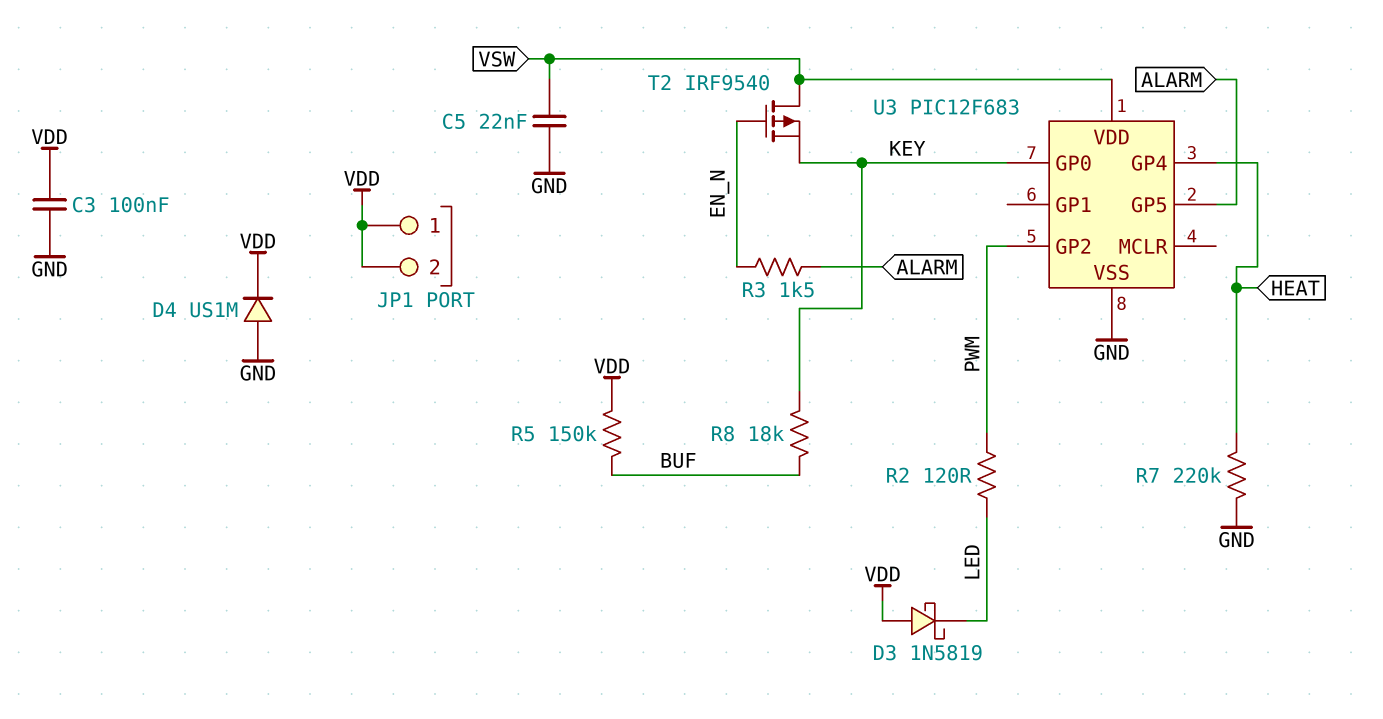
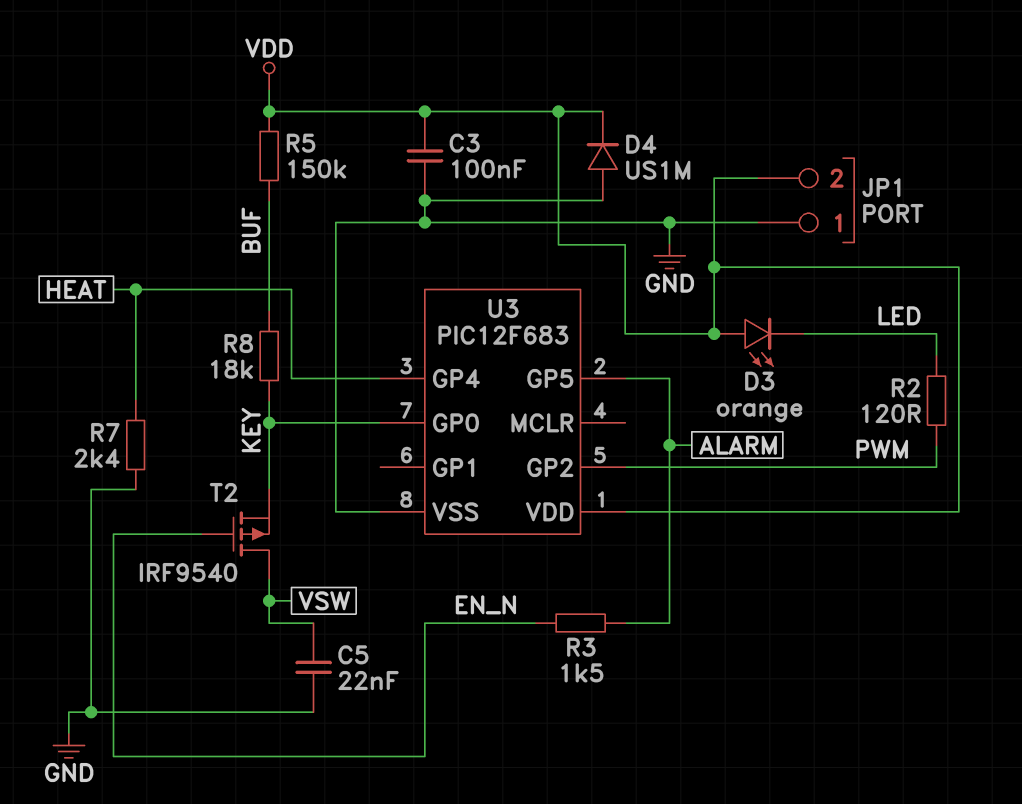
D3: schottky 1N5819 (A VDD, K LED) -> LED orange (A VDD, K LED)
JP1 pin 1: VDD -> GND
R7: 220k (GND, HEAT) -> 2.4k (GND, HEAT)
U3 pin VDD: VSW -> VDD

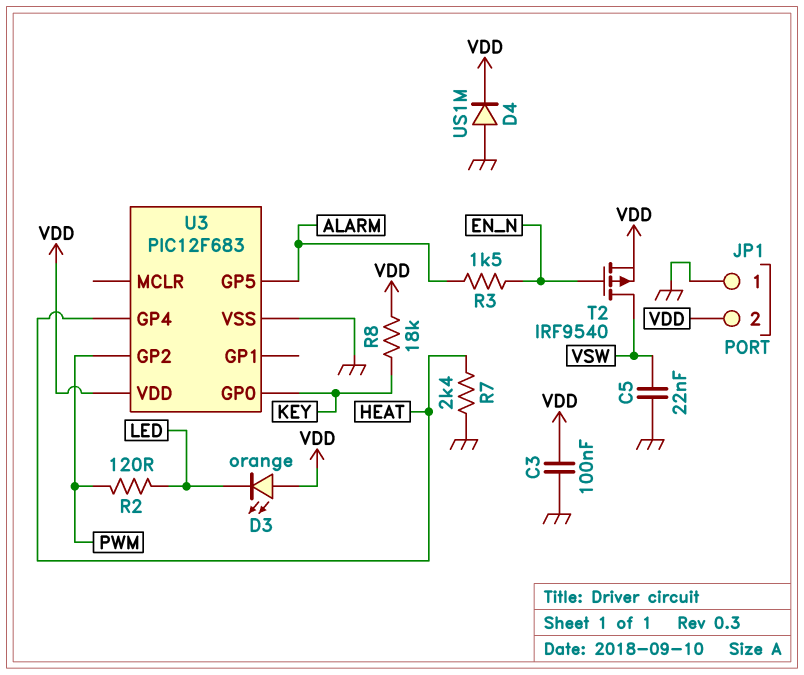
R5: 150k (BUF, VDD) -> none
R8: 18k (BUF, KEY) -> 18k (KEY, VDD)
T2: PMOS IRF9540 (G EN_N, D VSW, S KEY) -> PMOS IRF9540 (G EN_N, D VSW, S VDD)

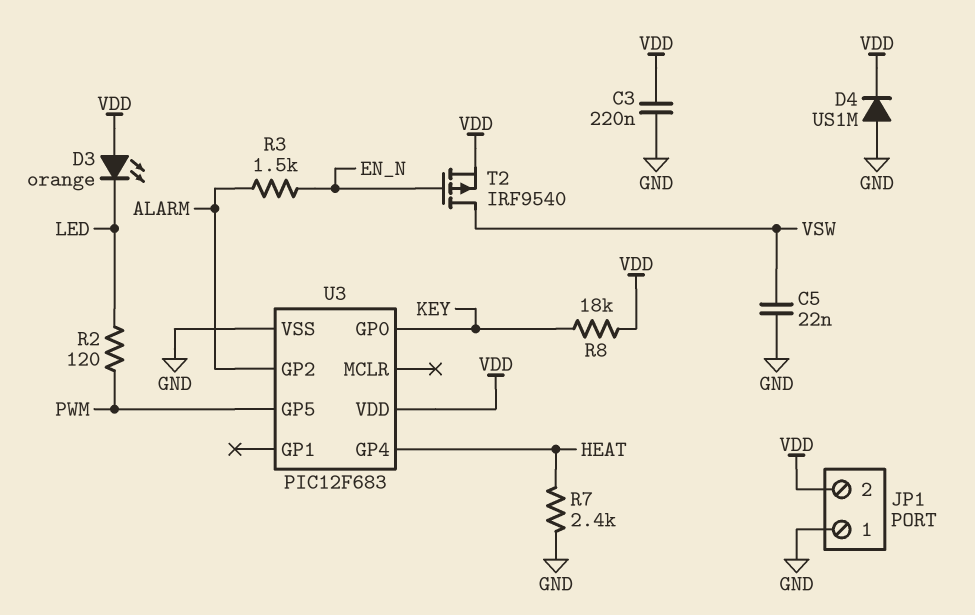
C3: 100nF (GND, VDD) -> 220nF (GND, VDD)
U3 pin GP2: PWM -> ALARM
U3 pin GP5: ALARM -> PWM

